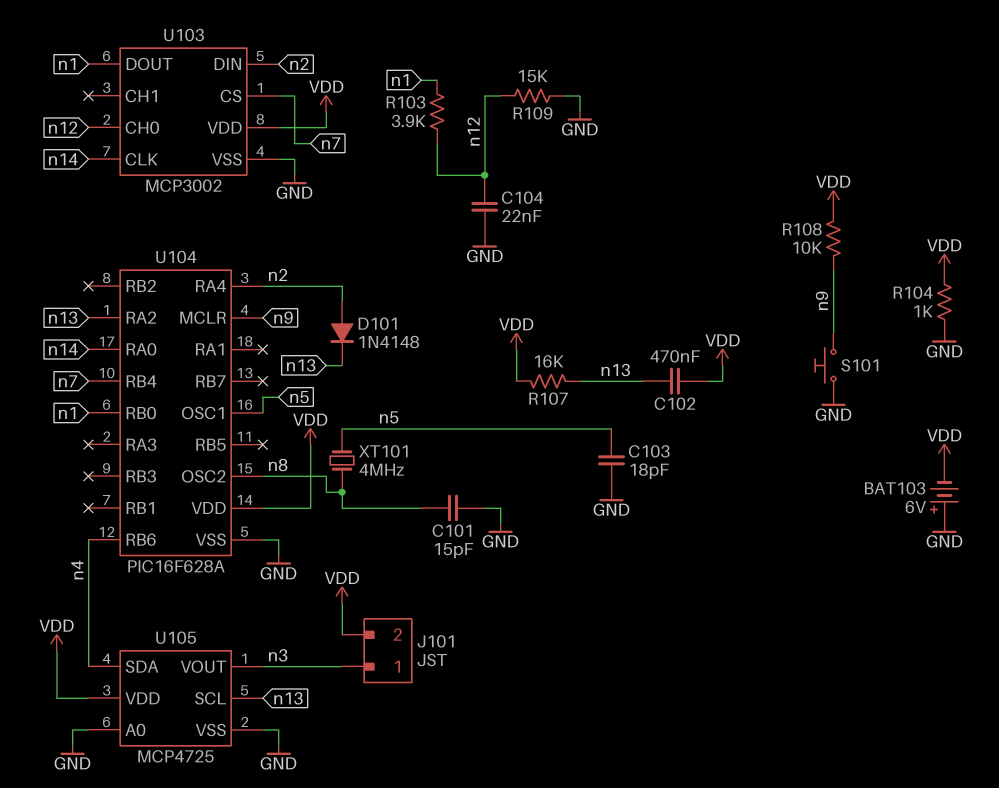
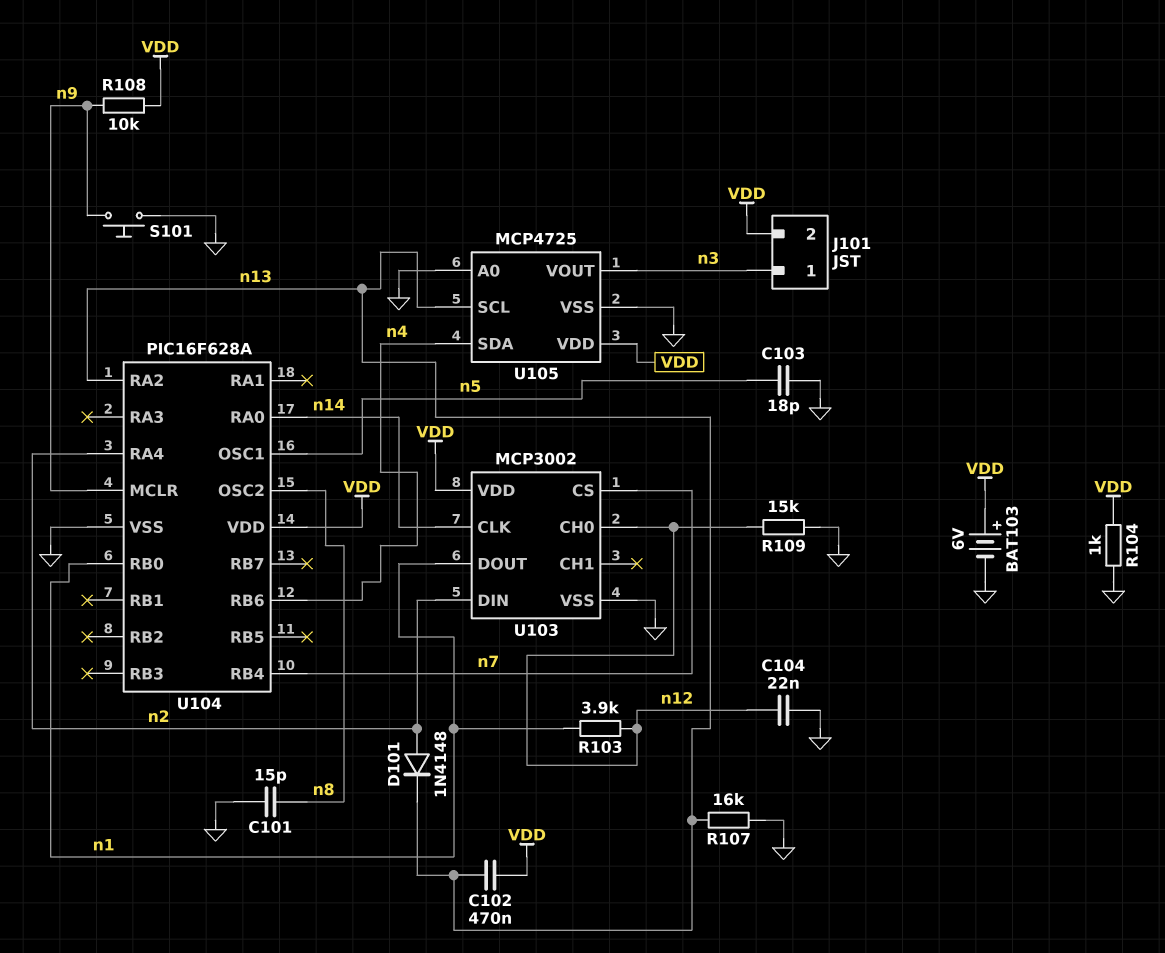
BAT103: 6V (plus GND, minus VDD) -> 6V (plus VDD, minus GND)
R107: 16k (VDD, n13) -> 16k (GND, n13)
XT101: 4MHz (n5, n8) -> none

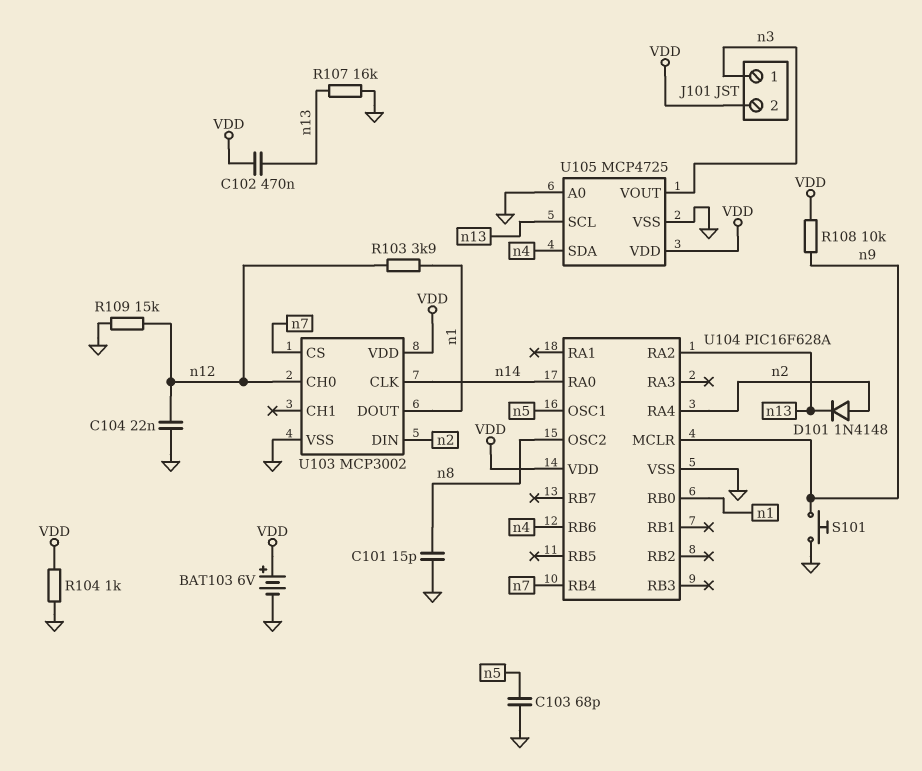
C103: 18pF (GND, n5) -> 68pF (GND, n5)

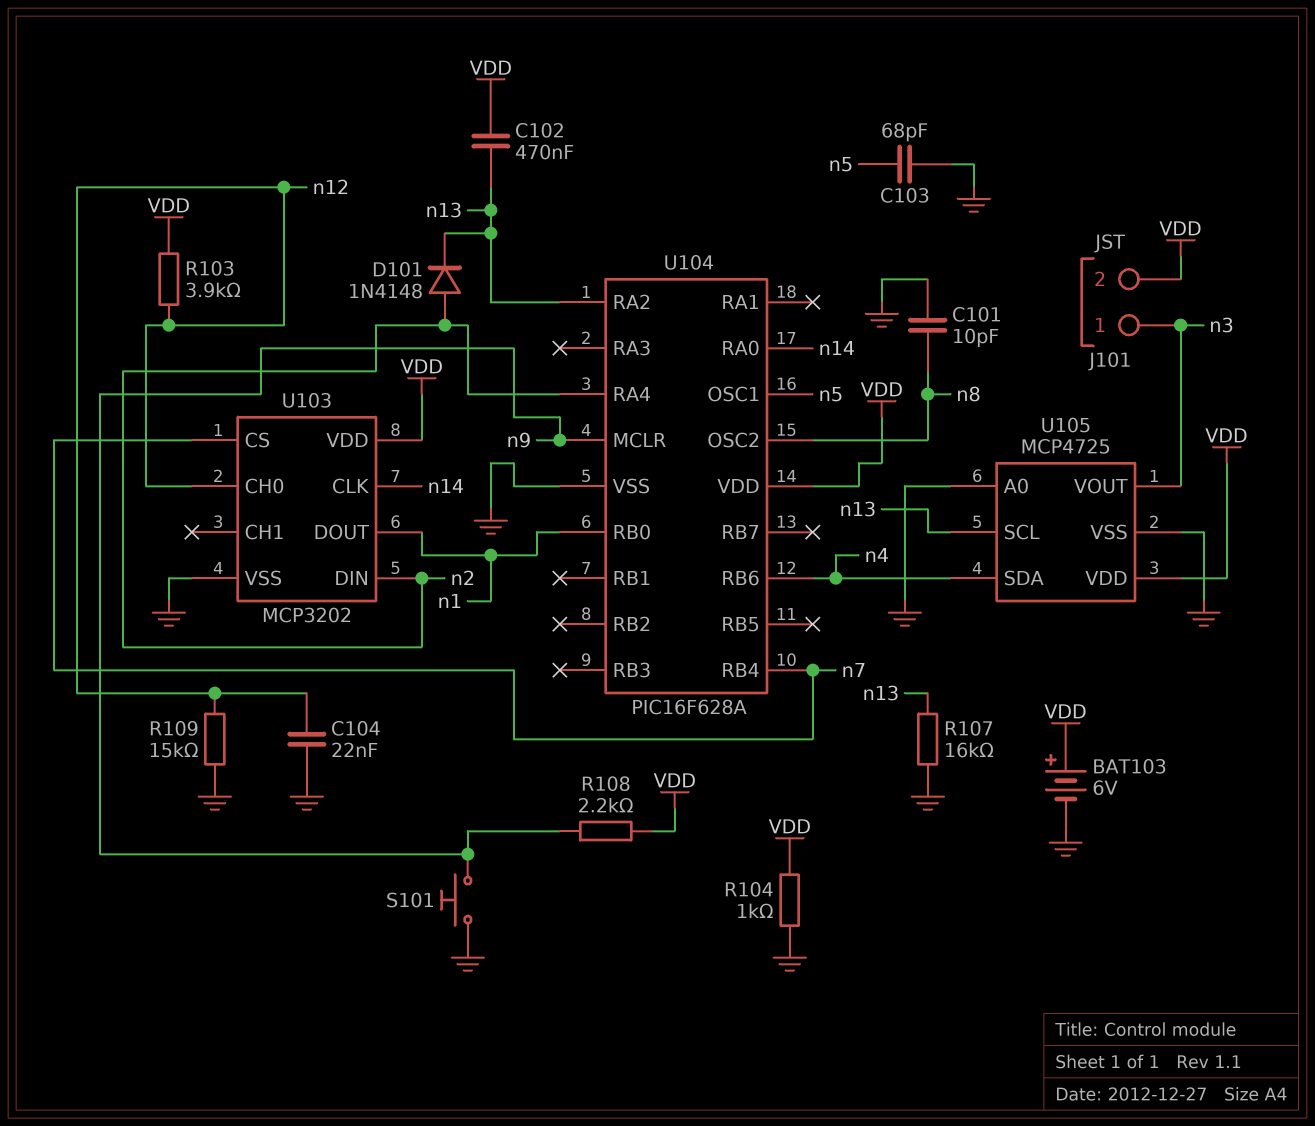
C101: 15pF (GND, n8) -> 10pF (GND, n8)
R103: 3.9k (n1, n12) -> 3.9k (VDD, n12)
R108: 10k (VDD, n9) -> 2.2k (VDD, n9)
U103: MCP3002 -> MCP3202

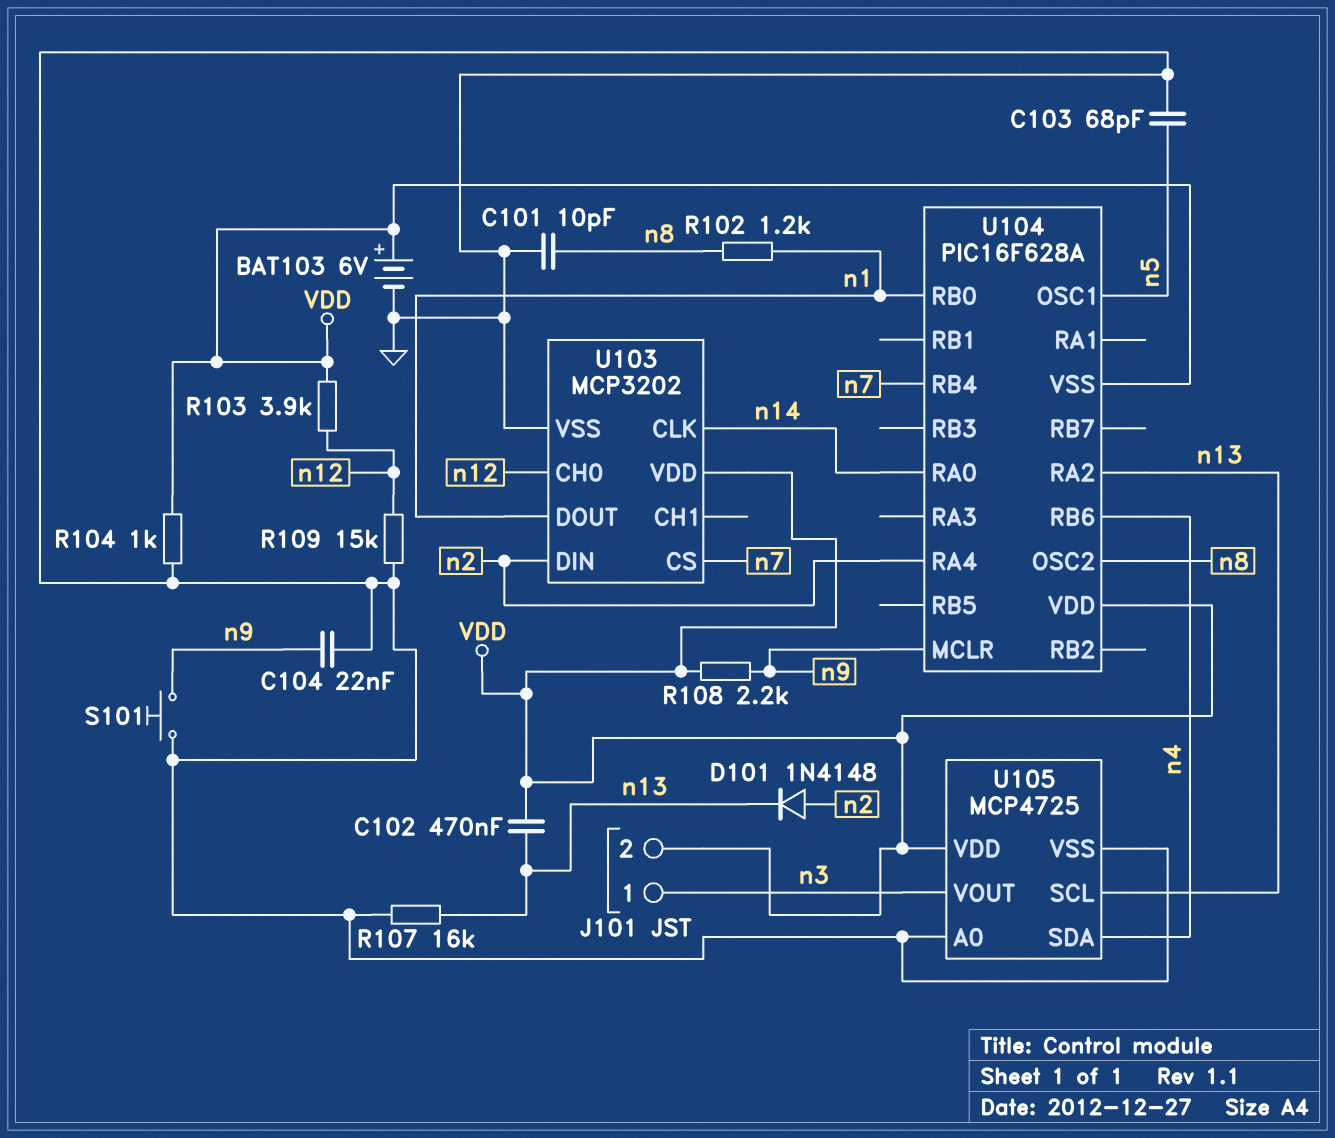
C104: 22nF (GND, n12) -> 22nF (GND, n9)
R102: none -> 1.2k (n1, n8)
U104 pin VSS: GND -> VDD

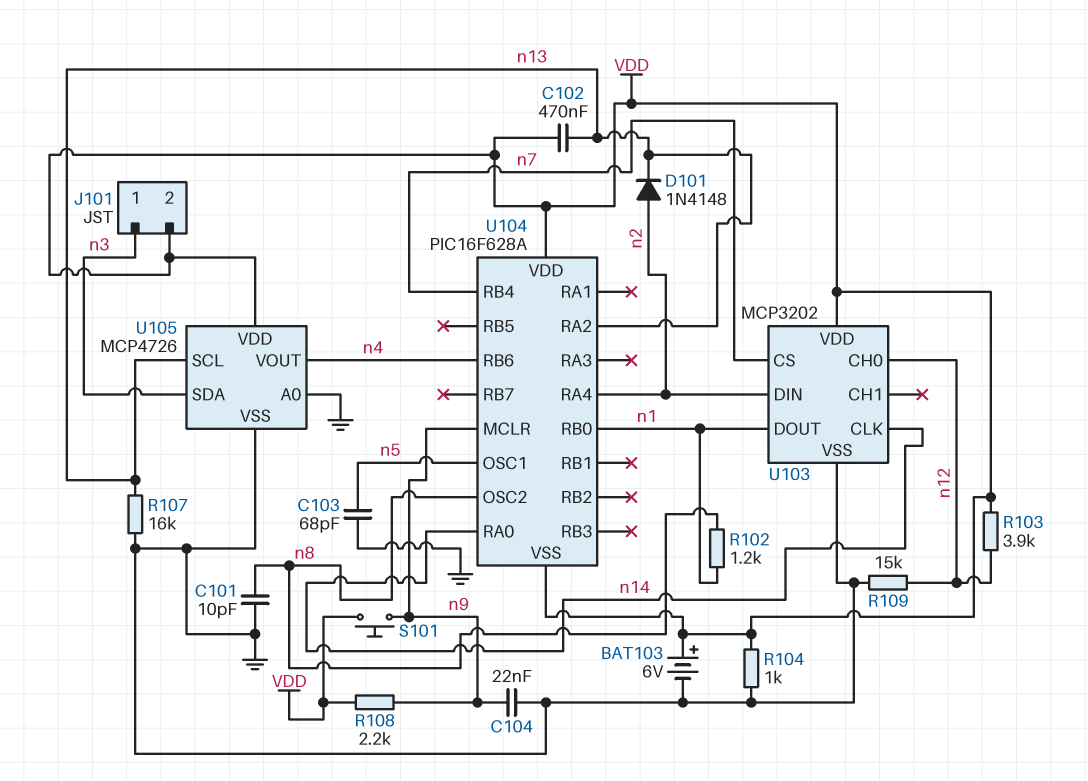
S101: button (GND, n9) -> button (VDD, n9)
U105: MCP4725 -> MCP4726
U105 pin SDA: n4 -> n3
U105 pin VOUT: n3 -> n4

